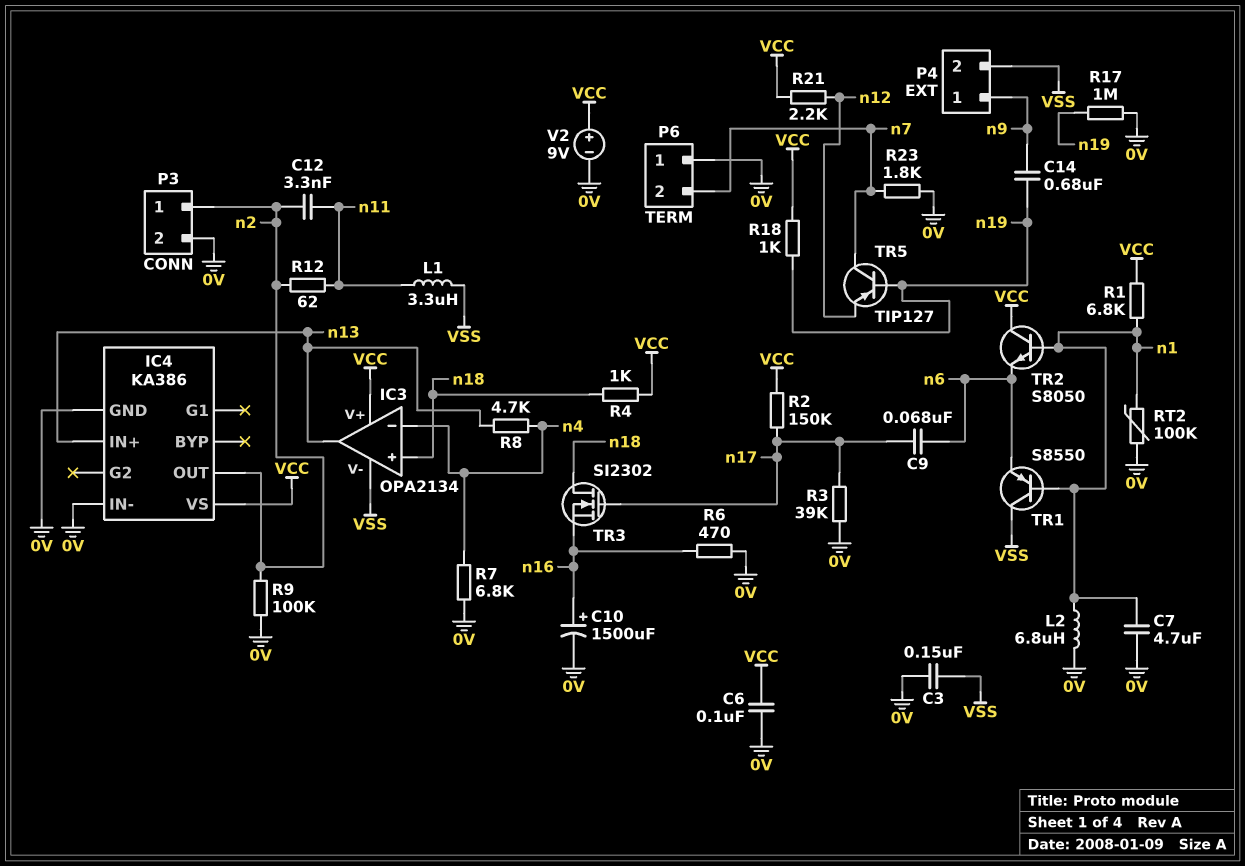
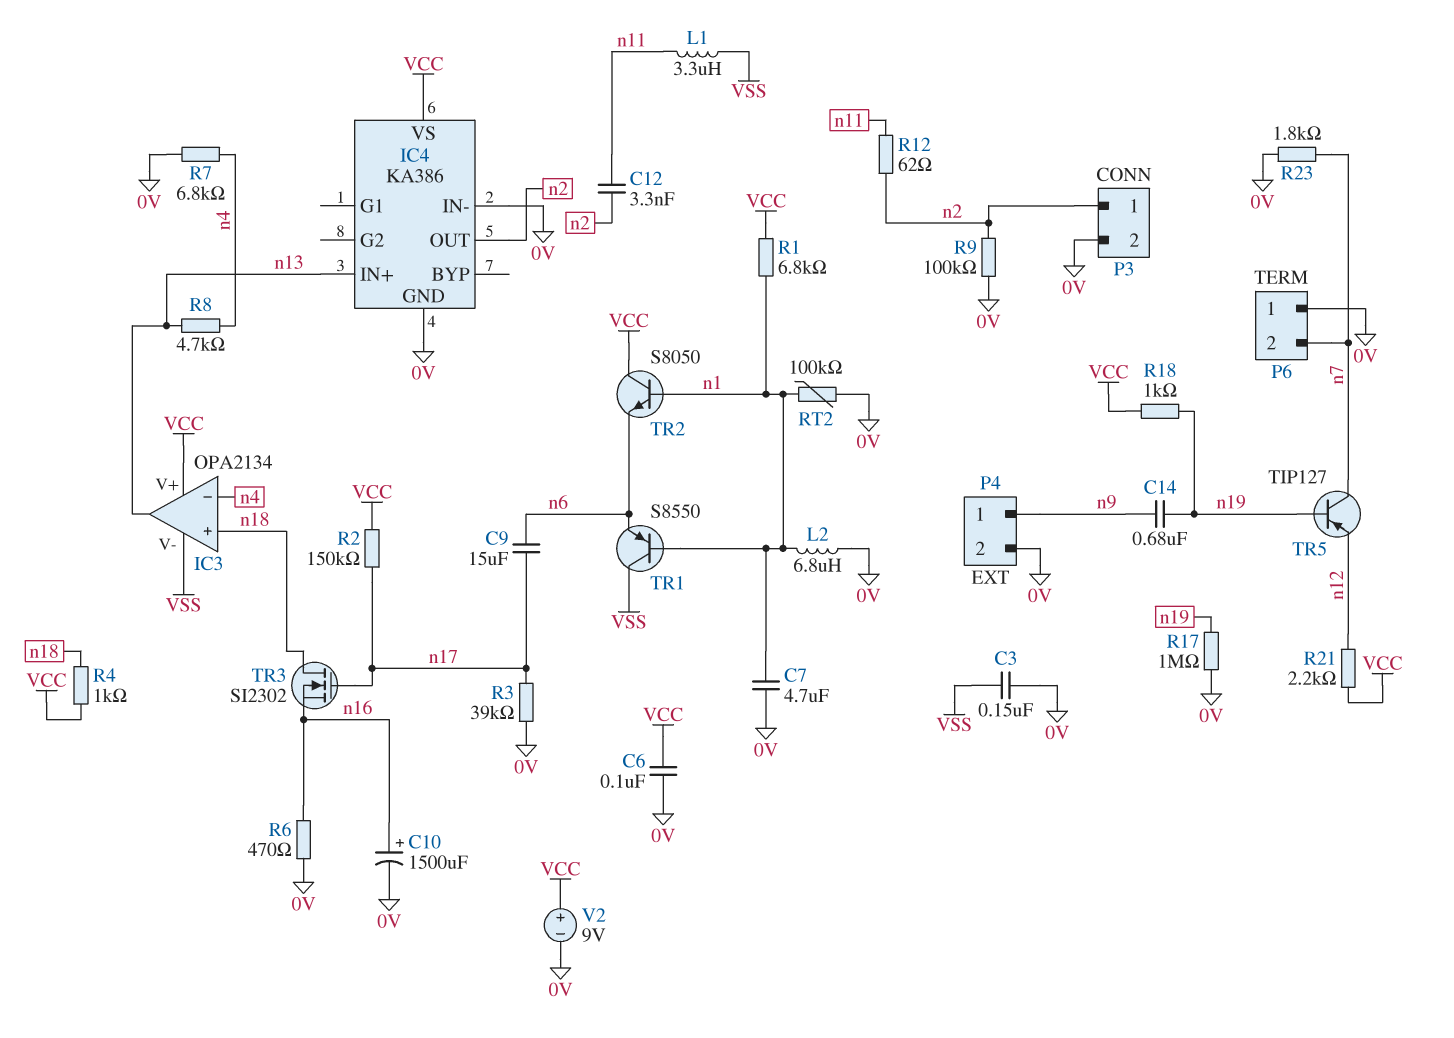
C9: 68nF (n6, n17) -> 15uF (n6, n17)
P4 pin 2: VSS -> 0V

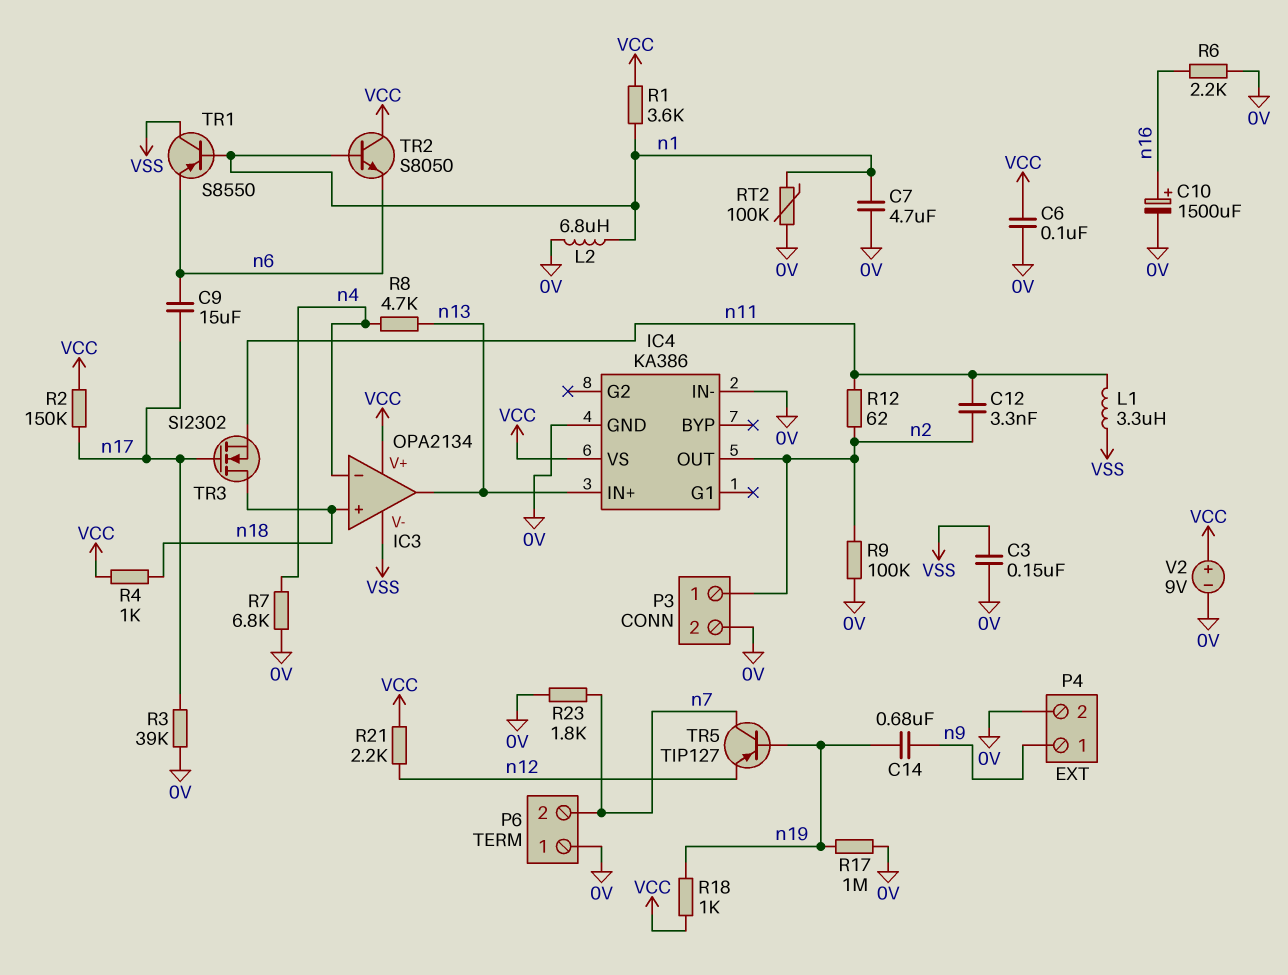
R1: 6.8k (VCC, n1) -> 3.6k (VCC, n1)
R6: 470 (0V, n16) -> 2.2k (0V, n16)
TR3: NMOS SI2302 (G n17, D n18, S n16) -> NMOS SI2302 (G n17, D n18, S n11)

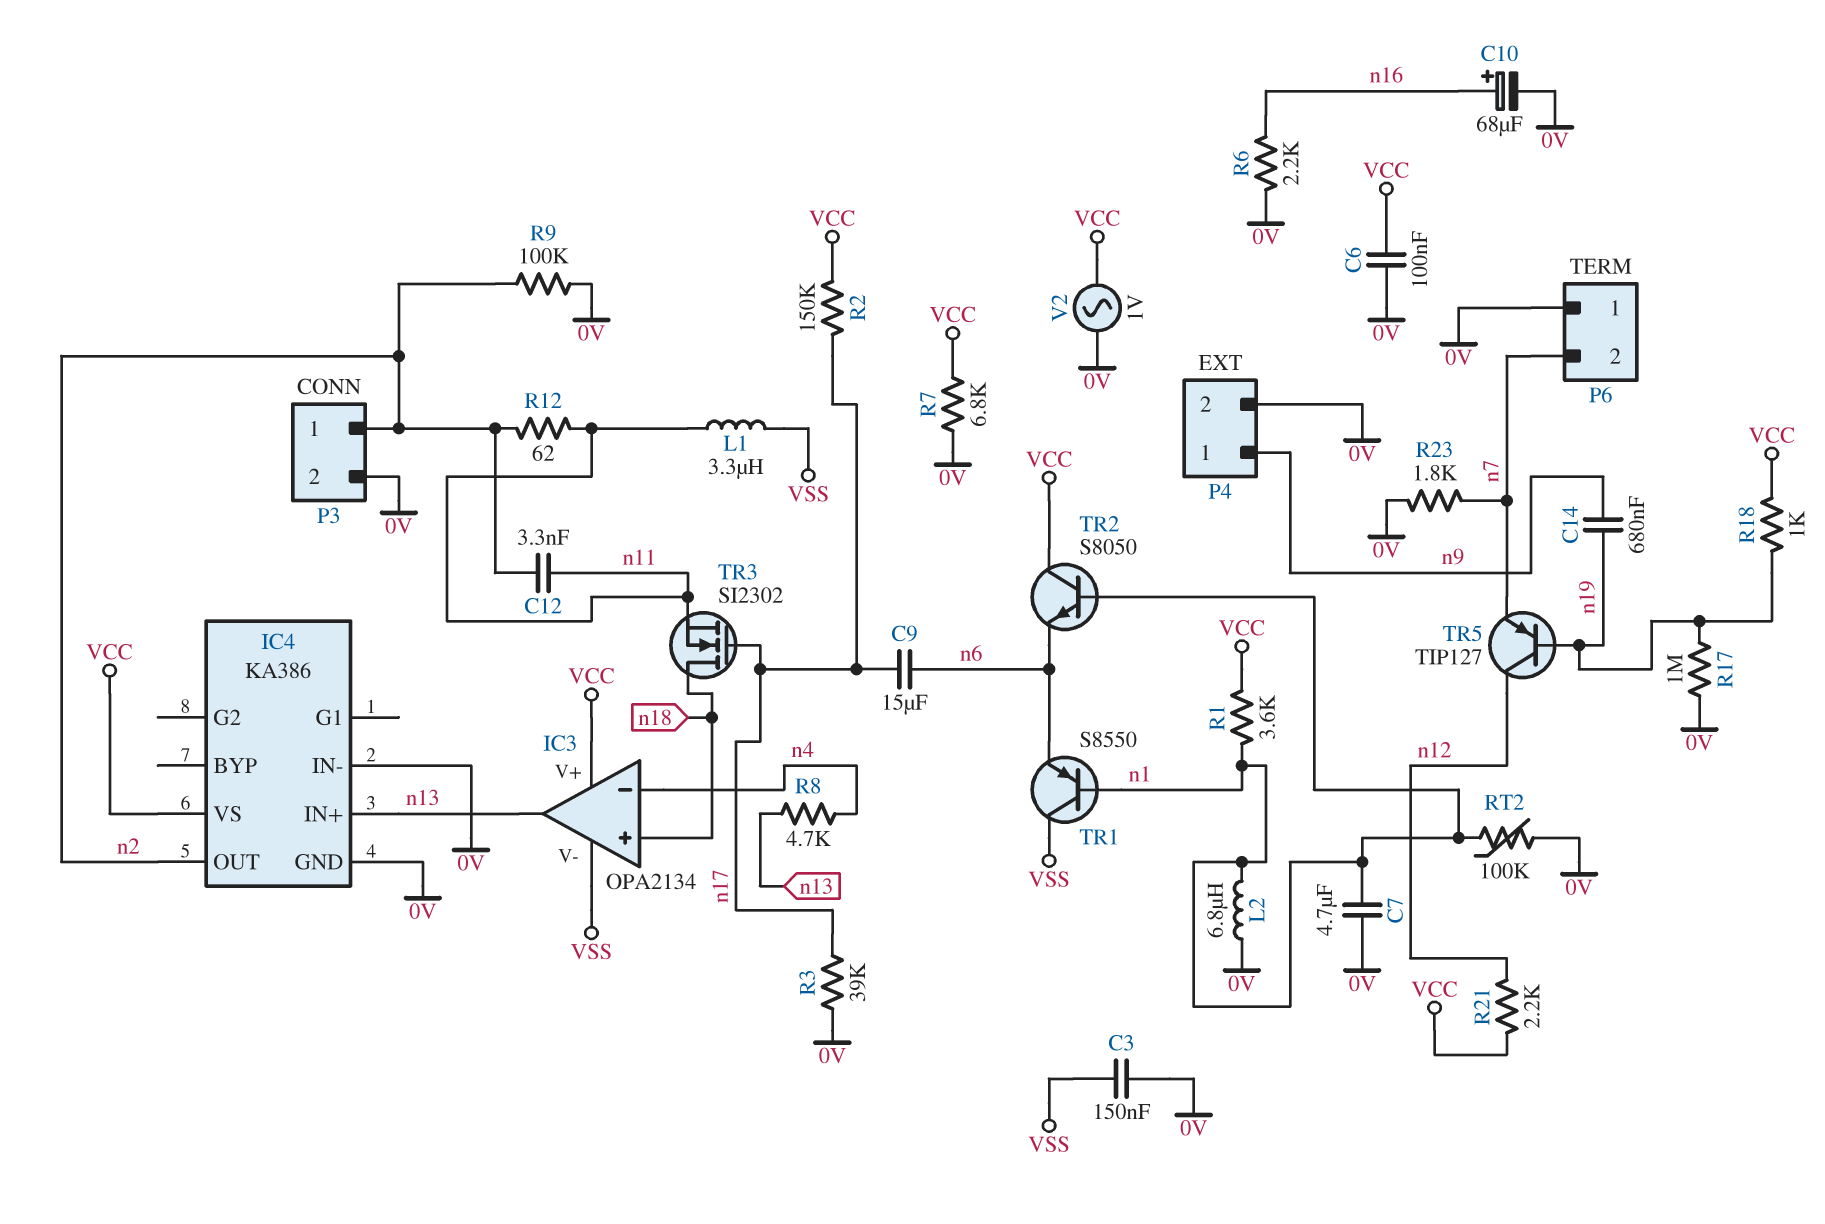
C10: 1500uF (plus n16, minus 0V) -> 68uF (plus n16, minus 0V)
R4: 1k (VCC, n18) -> none
R7: 6.8k (0V, n4) -> 6.8k (0V, VCC)
TR5: PNP TIP127 (B n19, C n7, E n12) -> PNP TIP127 (B n19, C n12, E n7)
V2: 9V (plus VCC, minus 0V) -> AC 1V (0V, VCC)

